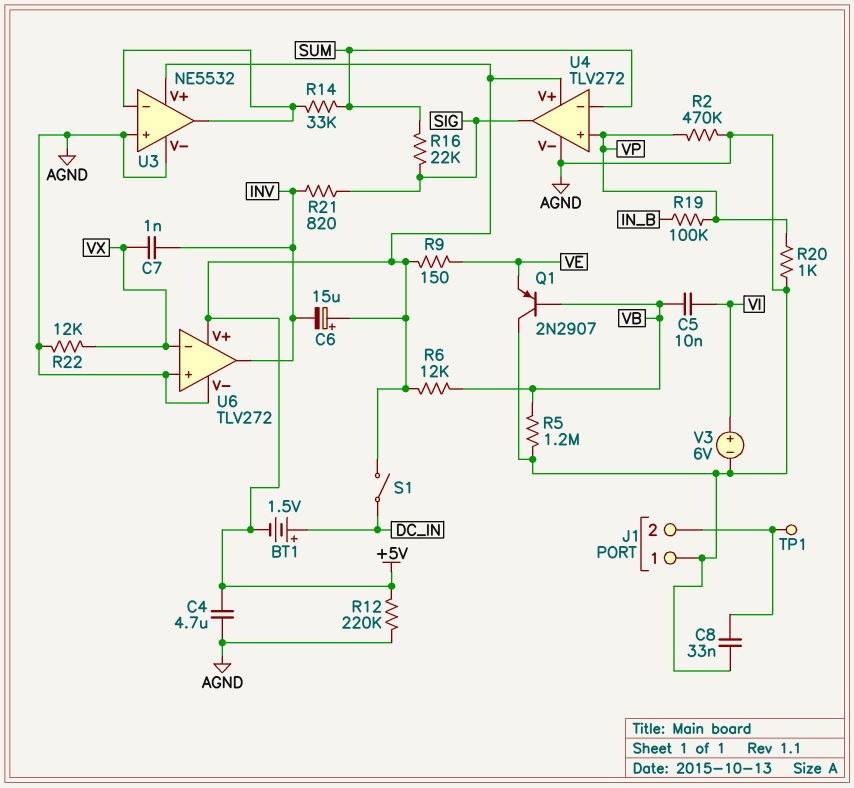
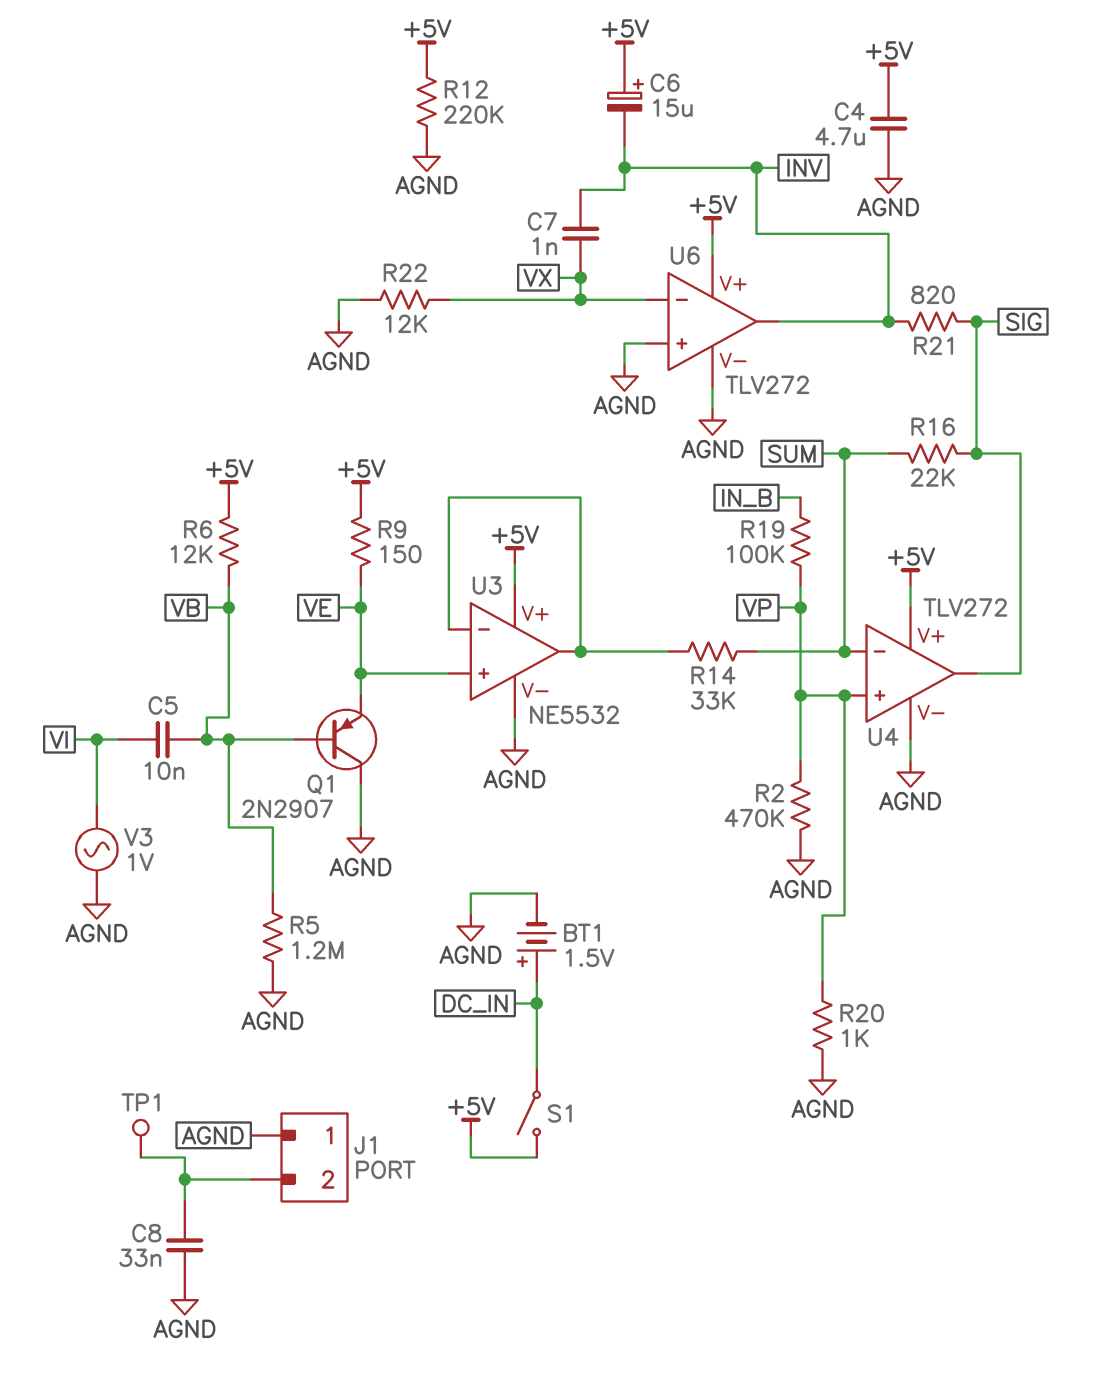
BT1: 1.5V (plus DC_IN, minus +5V) -> 1.5V (plus DC_IN, minus AGND)
U3 pin in+: AGND -> VE
V3: 6V (plus VI, minus AGND) -> AC 1V (AGND, VI)

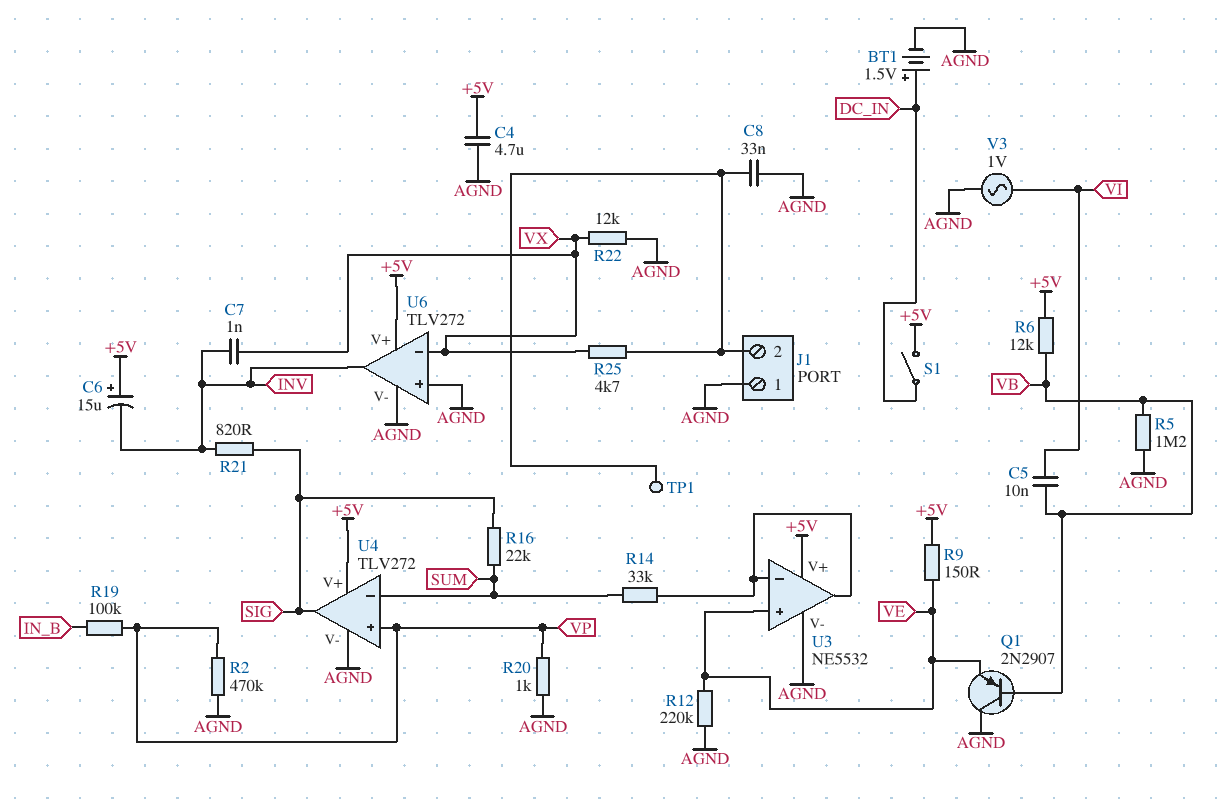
R12: 220k (+5V, AGND) -> 220k (AGND, VE)
R25: none -> 4.7k (J1/2, VX)

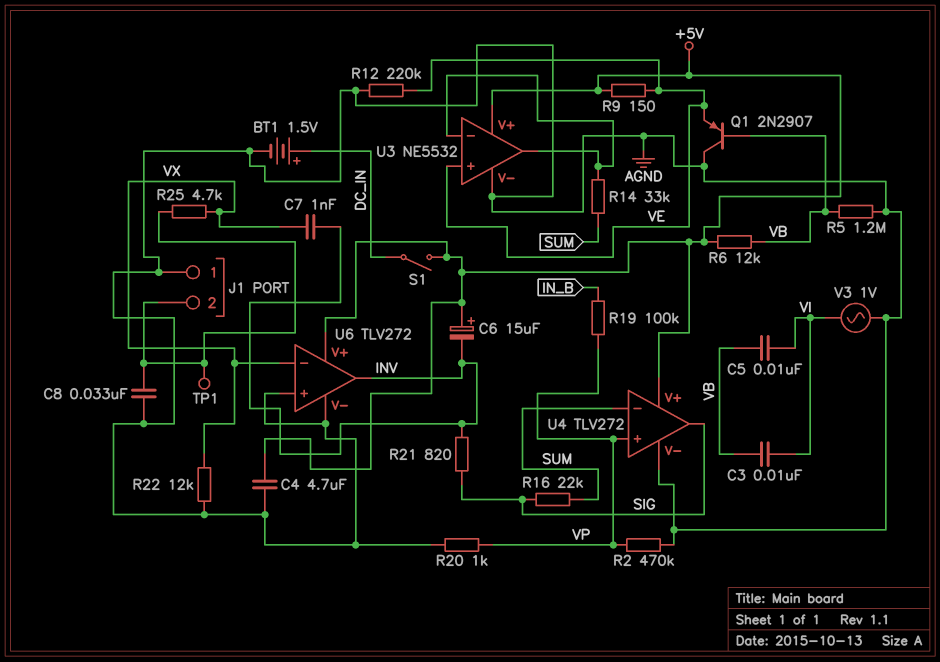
C3: none -> 10nF (VB, VI)

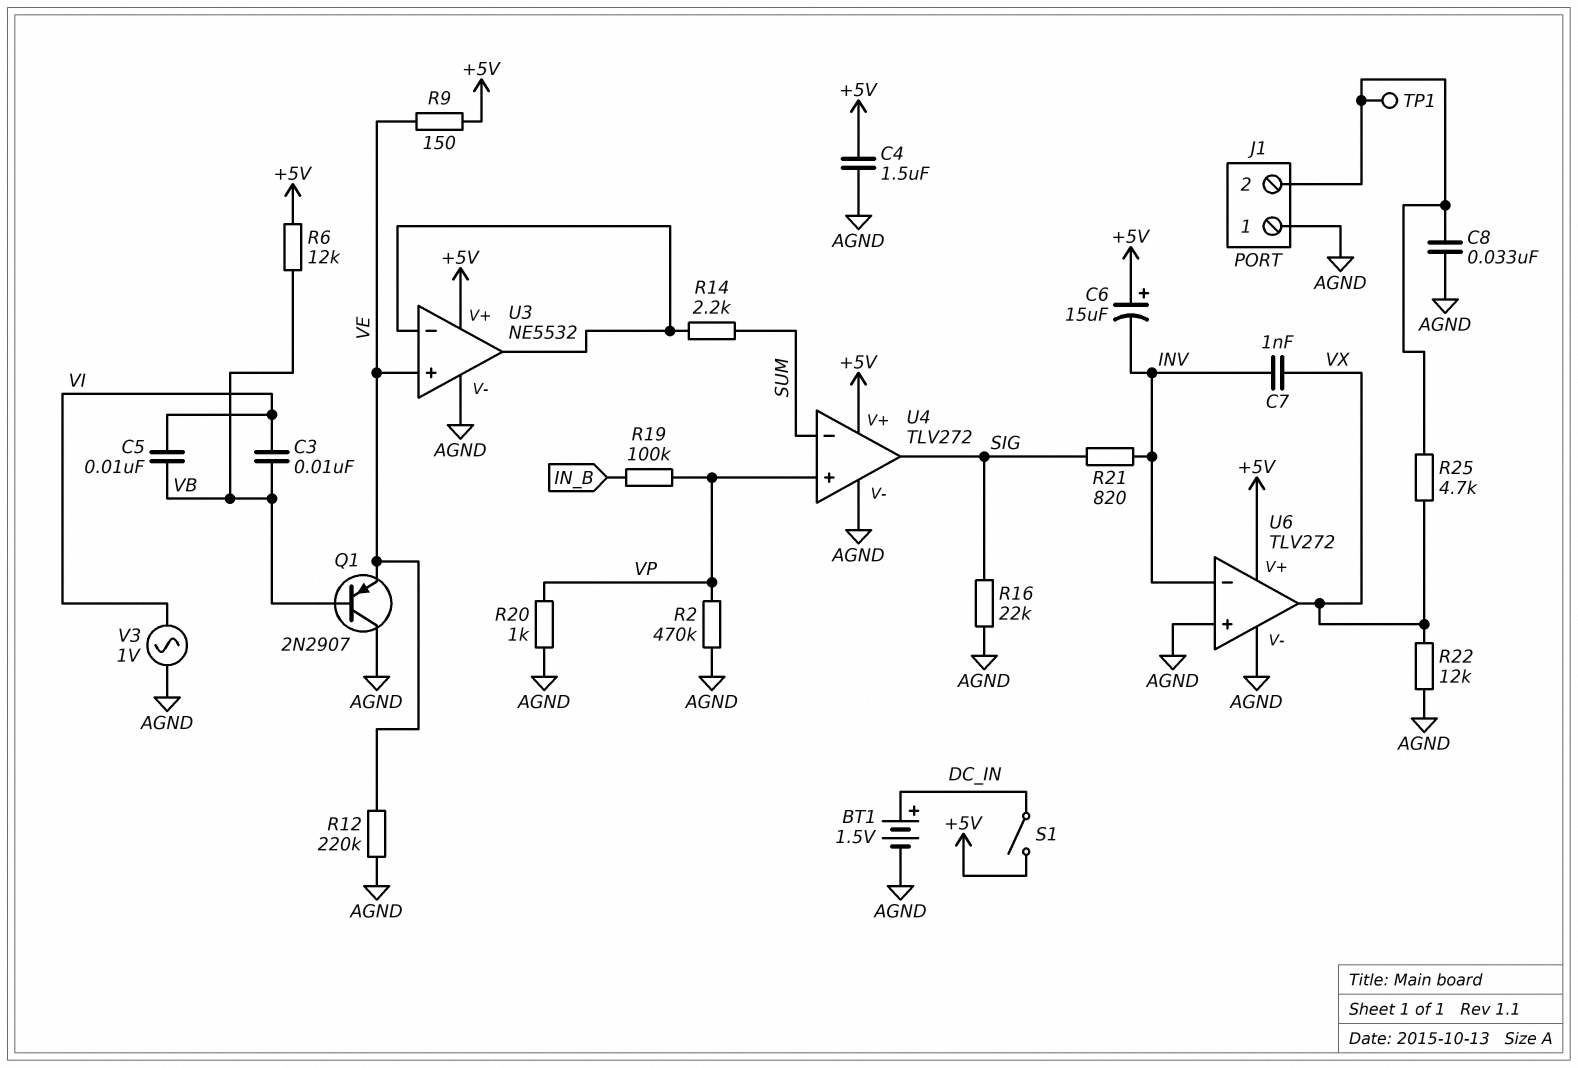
C4: 4.7uF (+5V, AGND) -> 1.5uF (+5V, AGND)
R5: 1.2M (AGND, VB) -> none
R14: 33k (SUM, U3/in-) -> 2.2k (SUM, U3/in-)
R16: 22k (SIG, SUM) -> 22k (AGND, SIG)
U6 pin in-: VX -> INV
U6 pin out: INV -> VX

